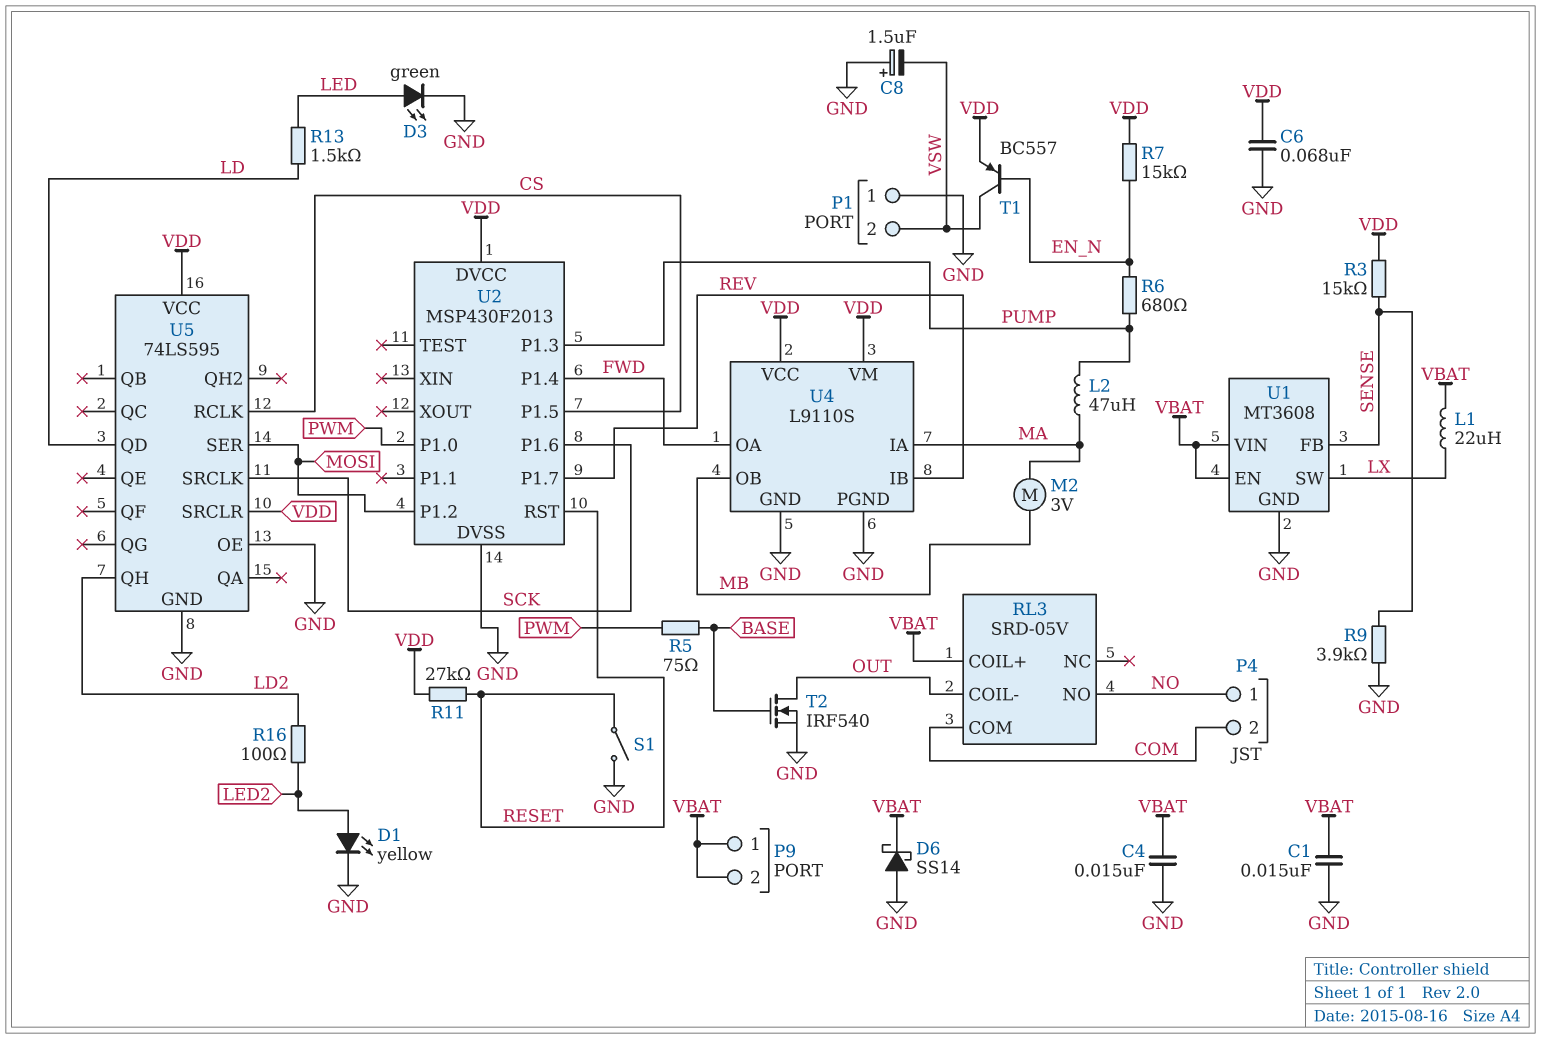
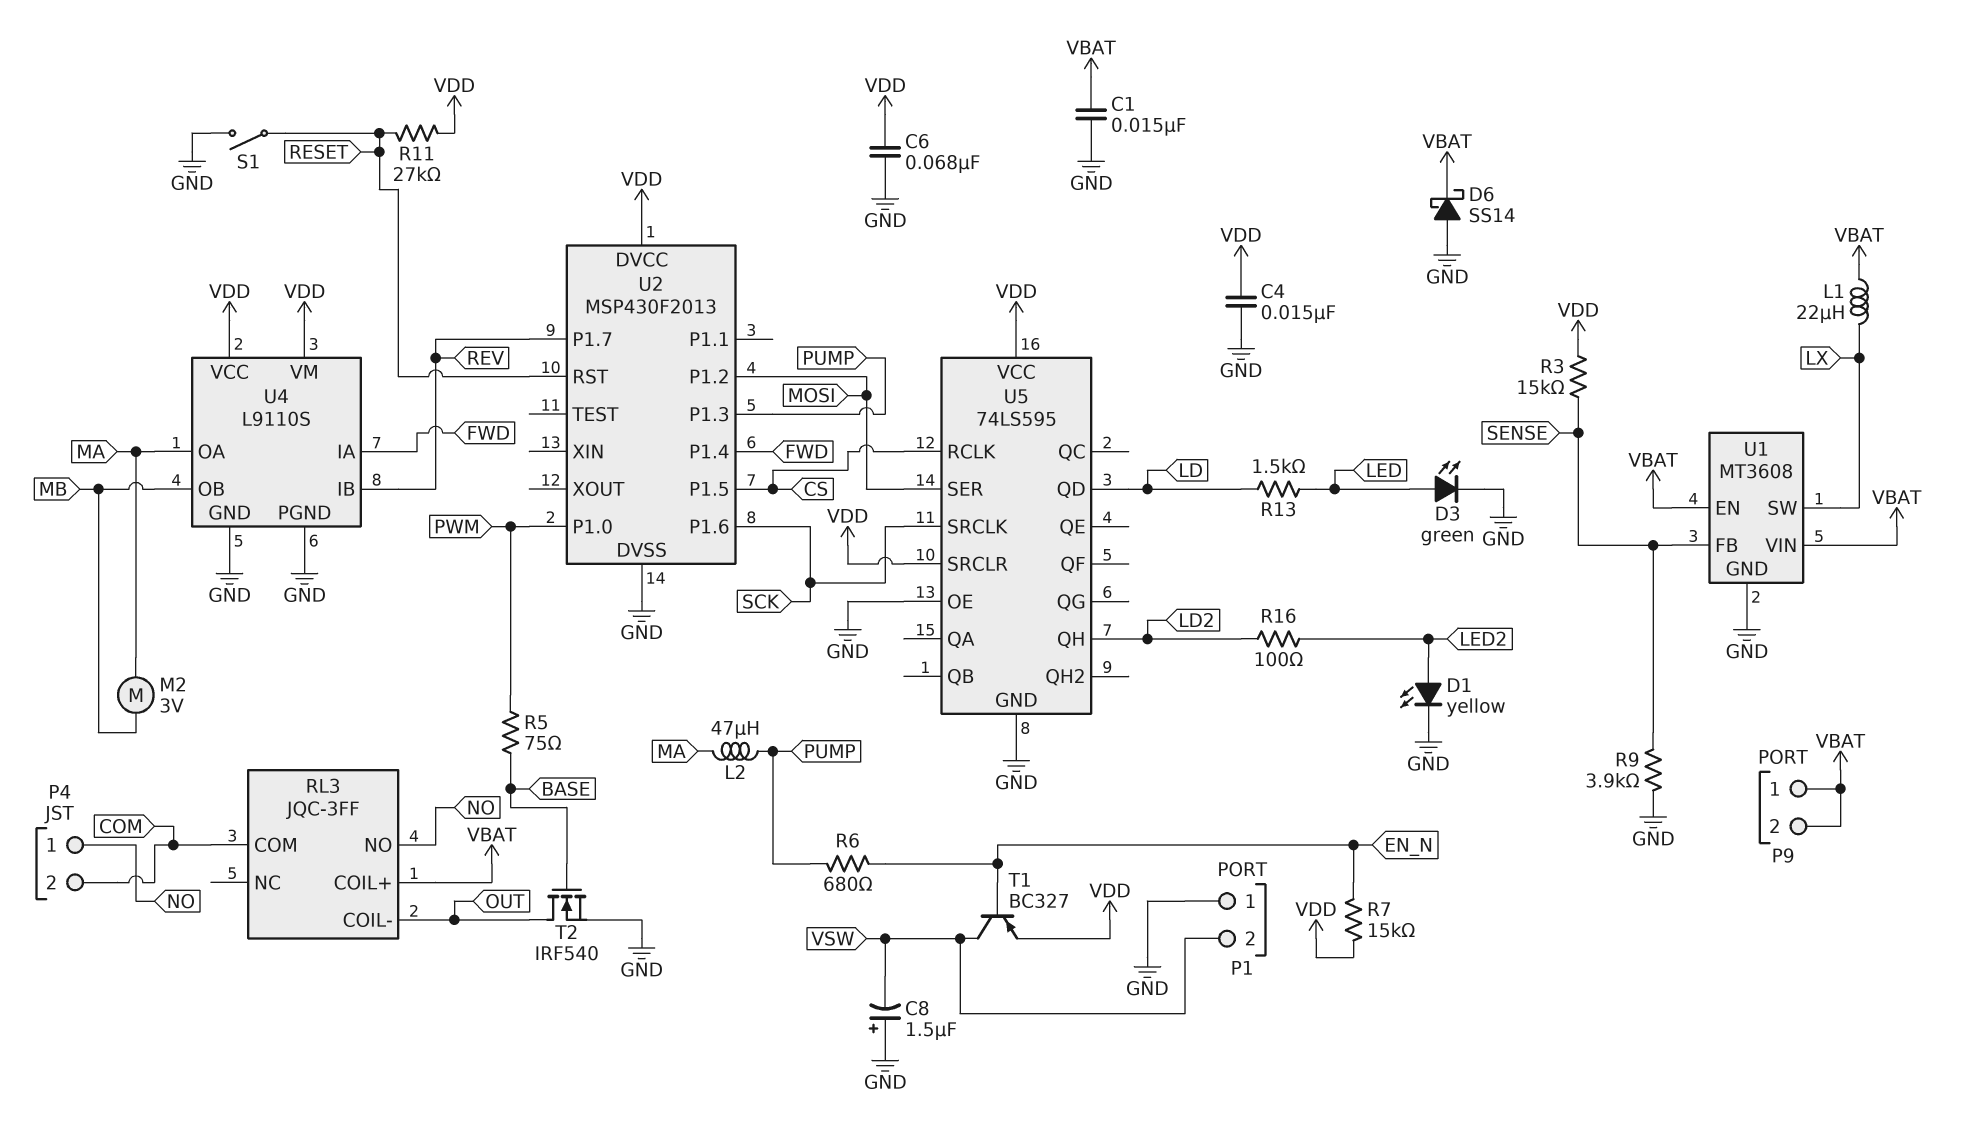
C4: 15nF (GND, VBAT) -> 15nF (GND, VDD)
RL3: SRD-05V -> JQC-3FF
T1: PNP BC557 (B EN_N, C VSW, E VDD) -> PNP BC327 (B EN_N, C VSW, E VDD)
U4 pin IA: MA -> FWD
U4 pin OA: FWD -> MA

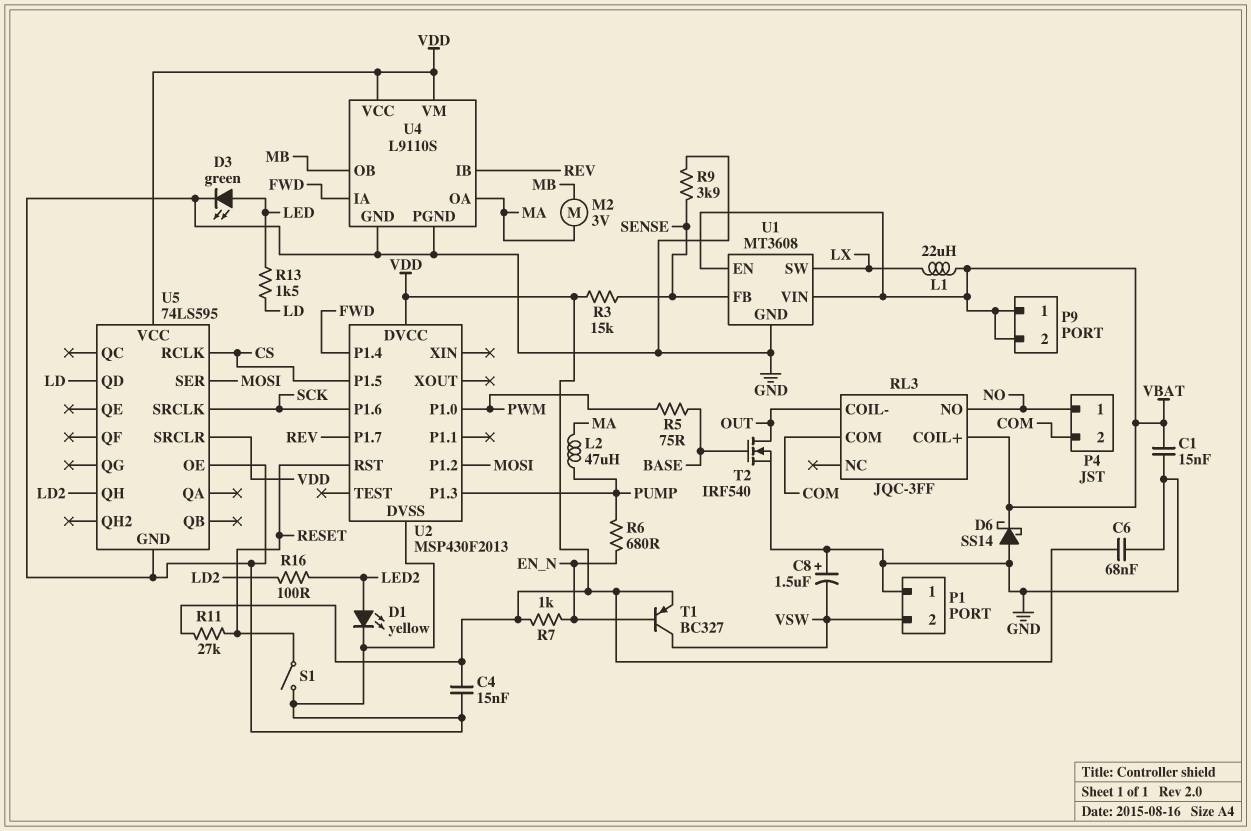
R7: 15k (EN_N, VDD) -> 1k (EN_N, VDD)

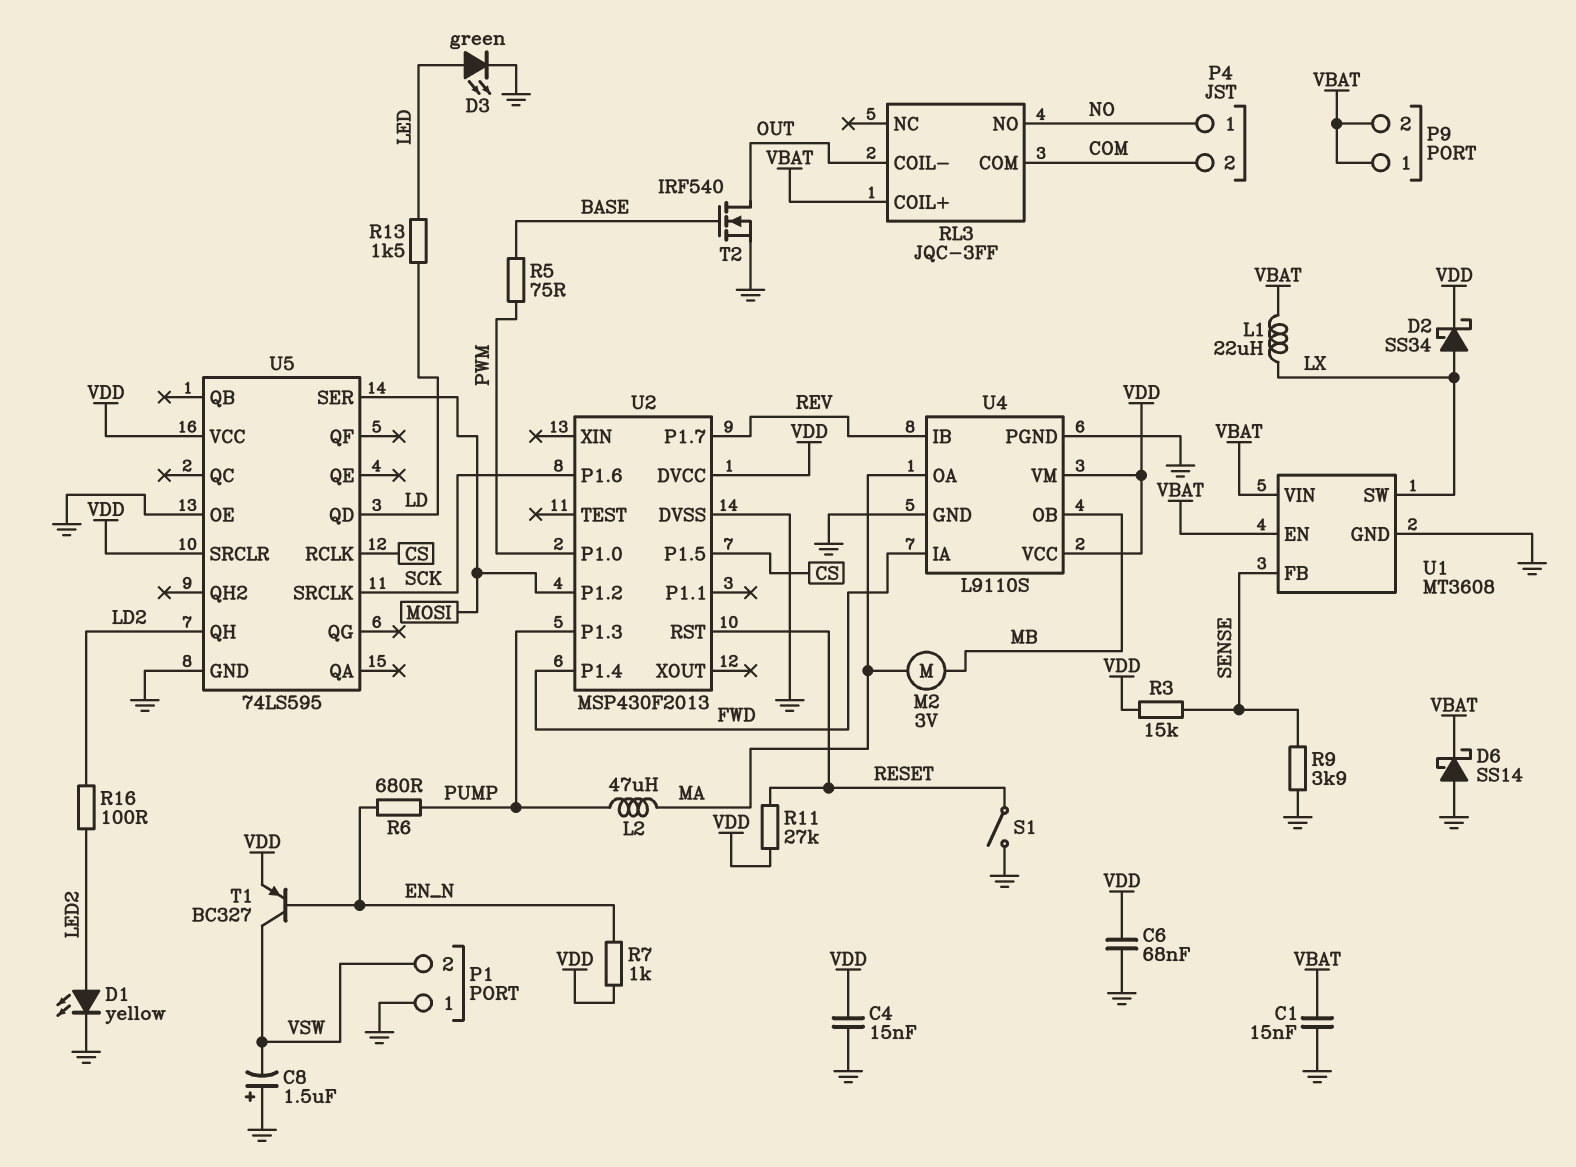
D2: none -> schottky SS34 (A LX, K VDD)

